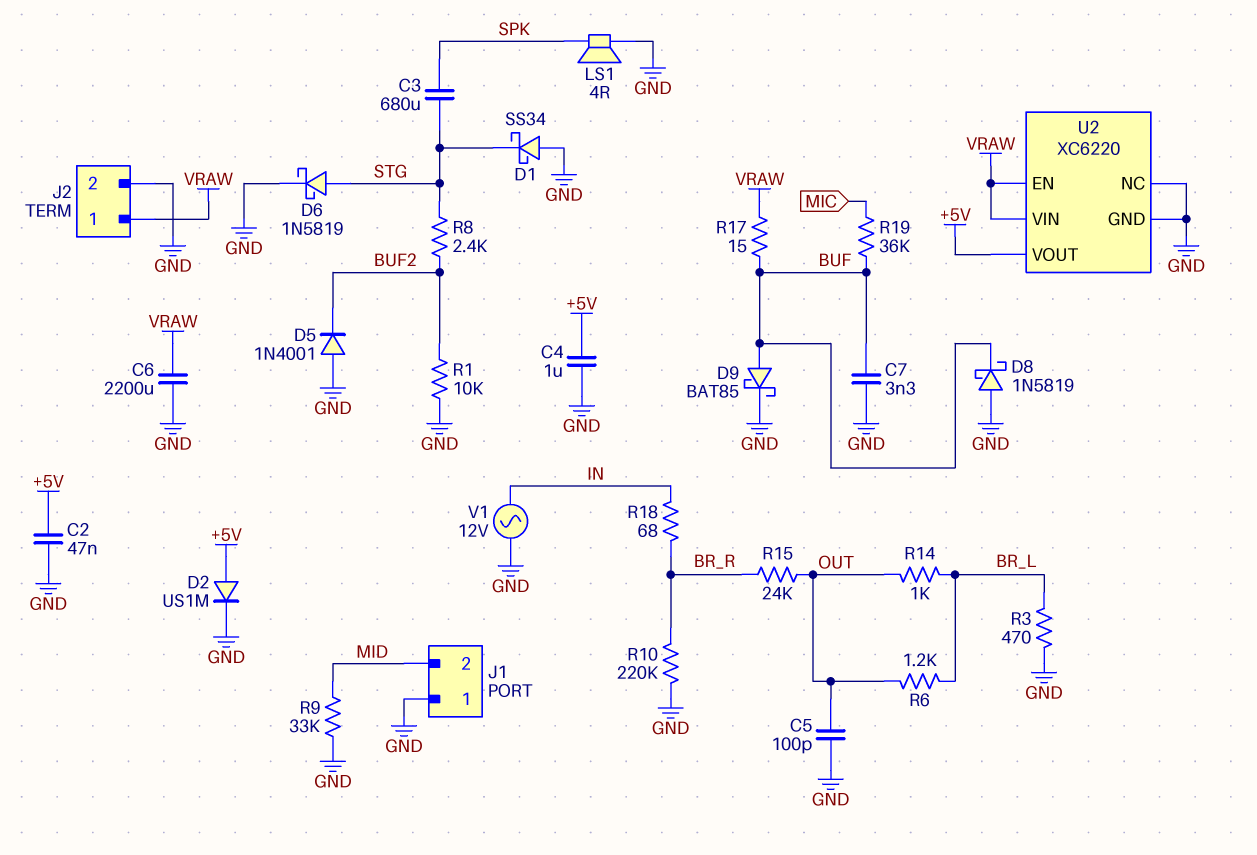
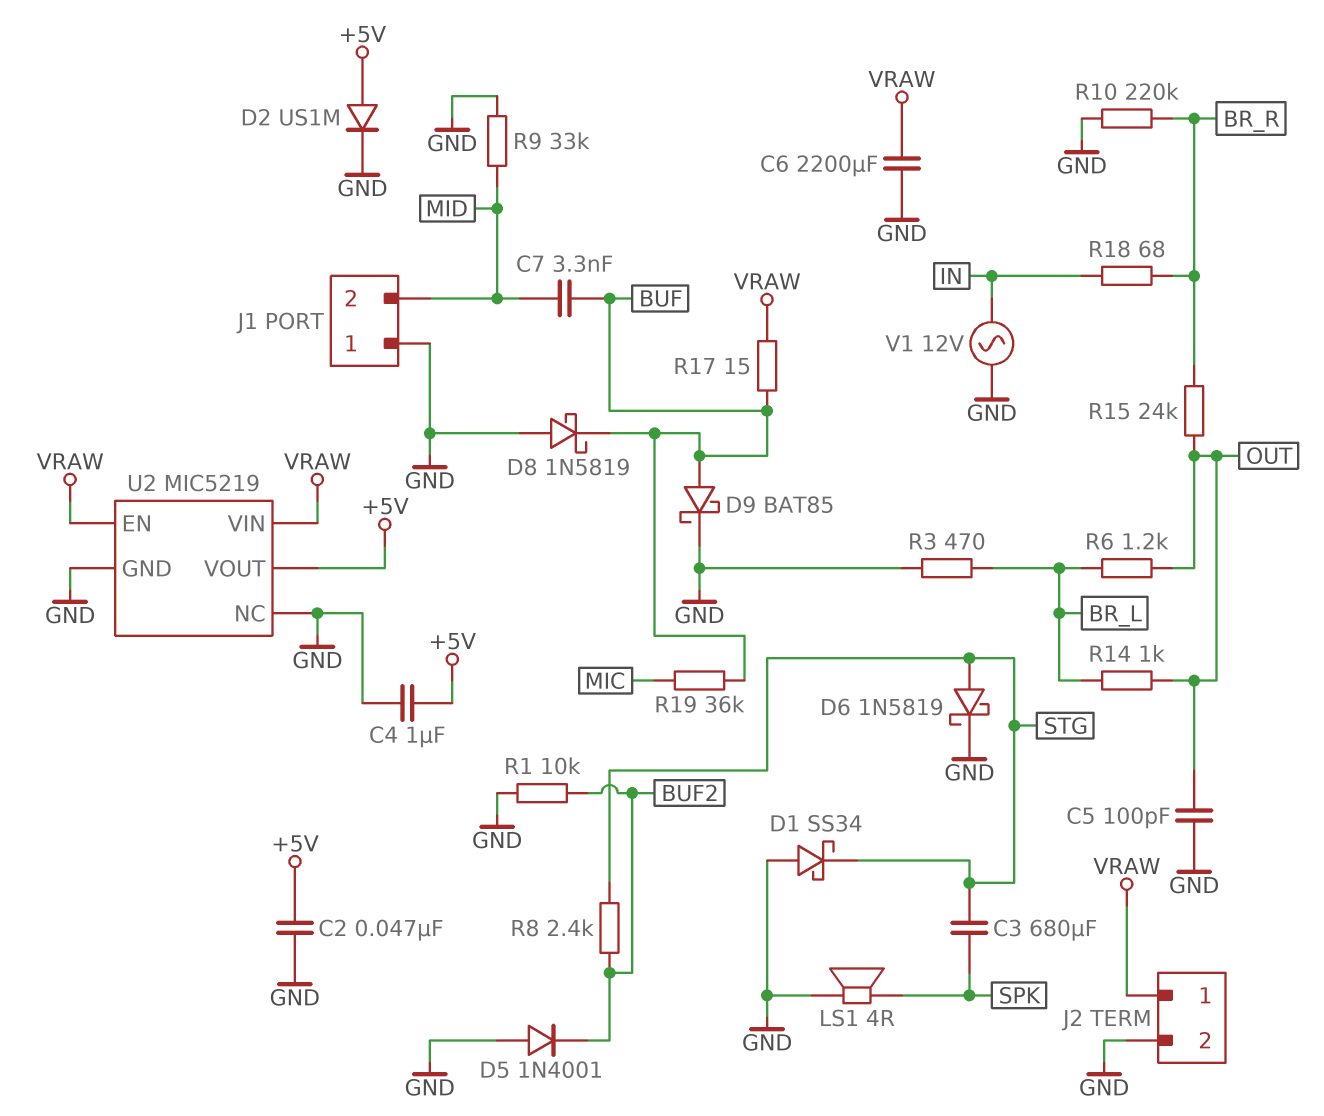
C7: 3.3nF (BUF, GND) -> 3.3nF (BUF, MID)
U2: XC6220 -> MIC5219

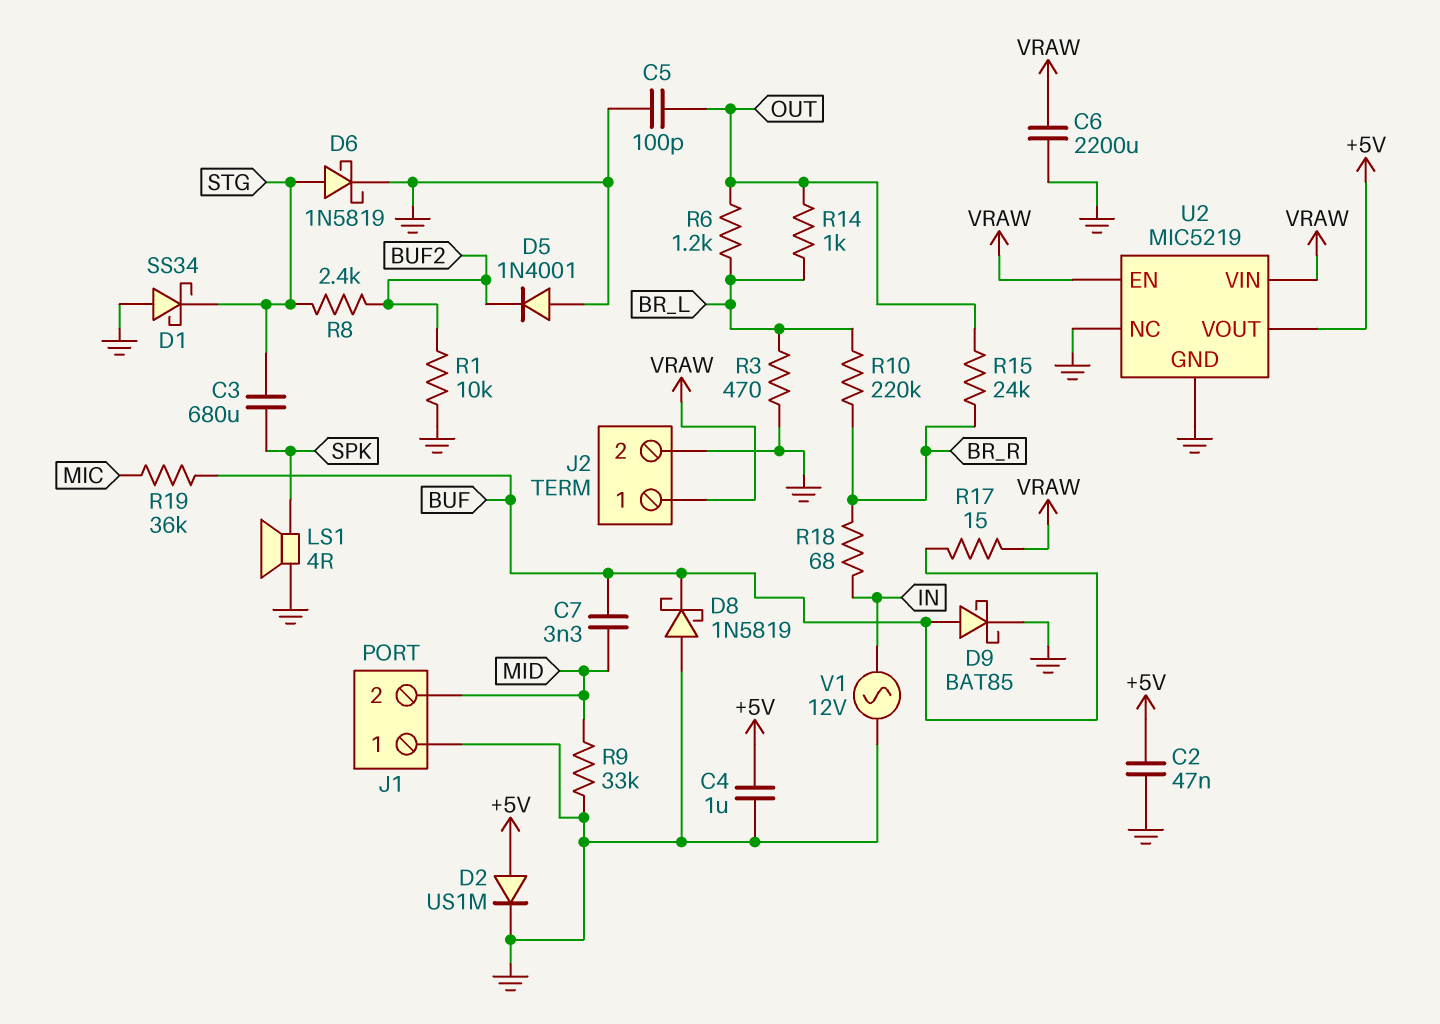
R10: 220k (BR_R, GND) -> 220k (BR_L, BR_R)

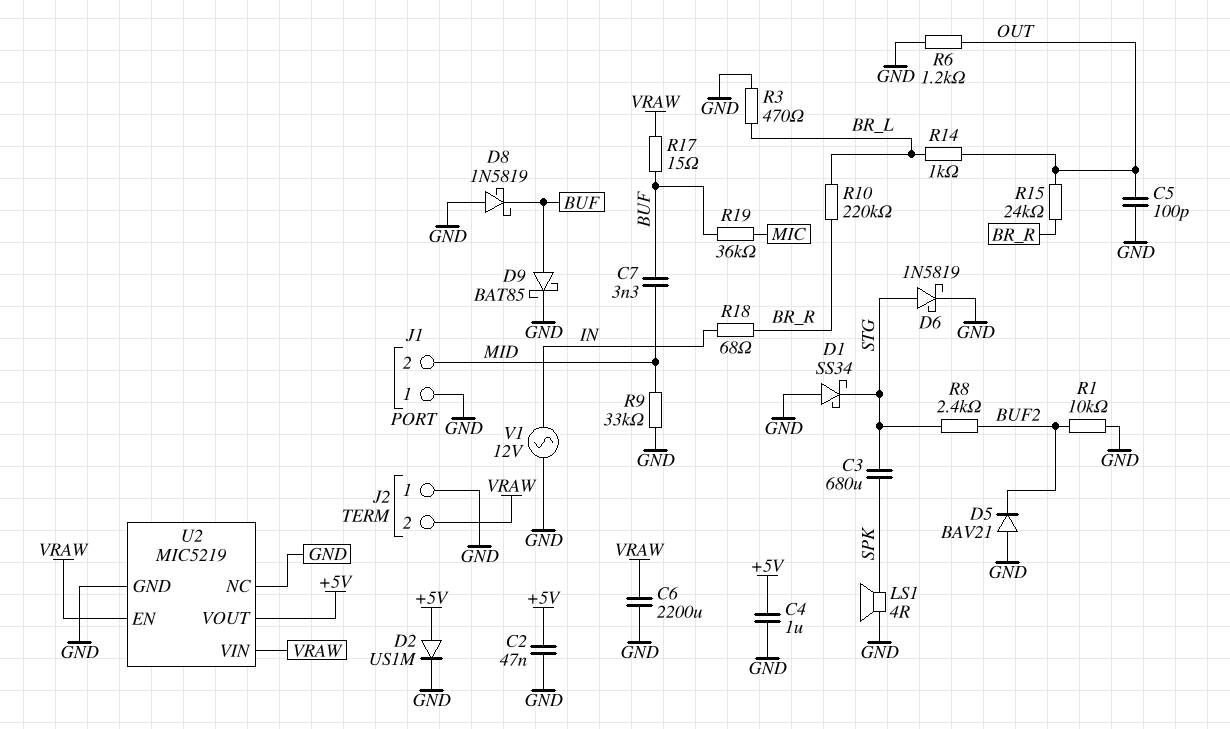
D5: diode 1N4001 (A GND, K BUF2) -> diode BAV21 (A GND, K BUF2)
J2 pin 1: VRAW -> GND
J2 pin 2: GND -> VRAW
R6: 1.2k (BR_L, OUT) -> 1.2k (GND, OUT)

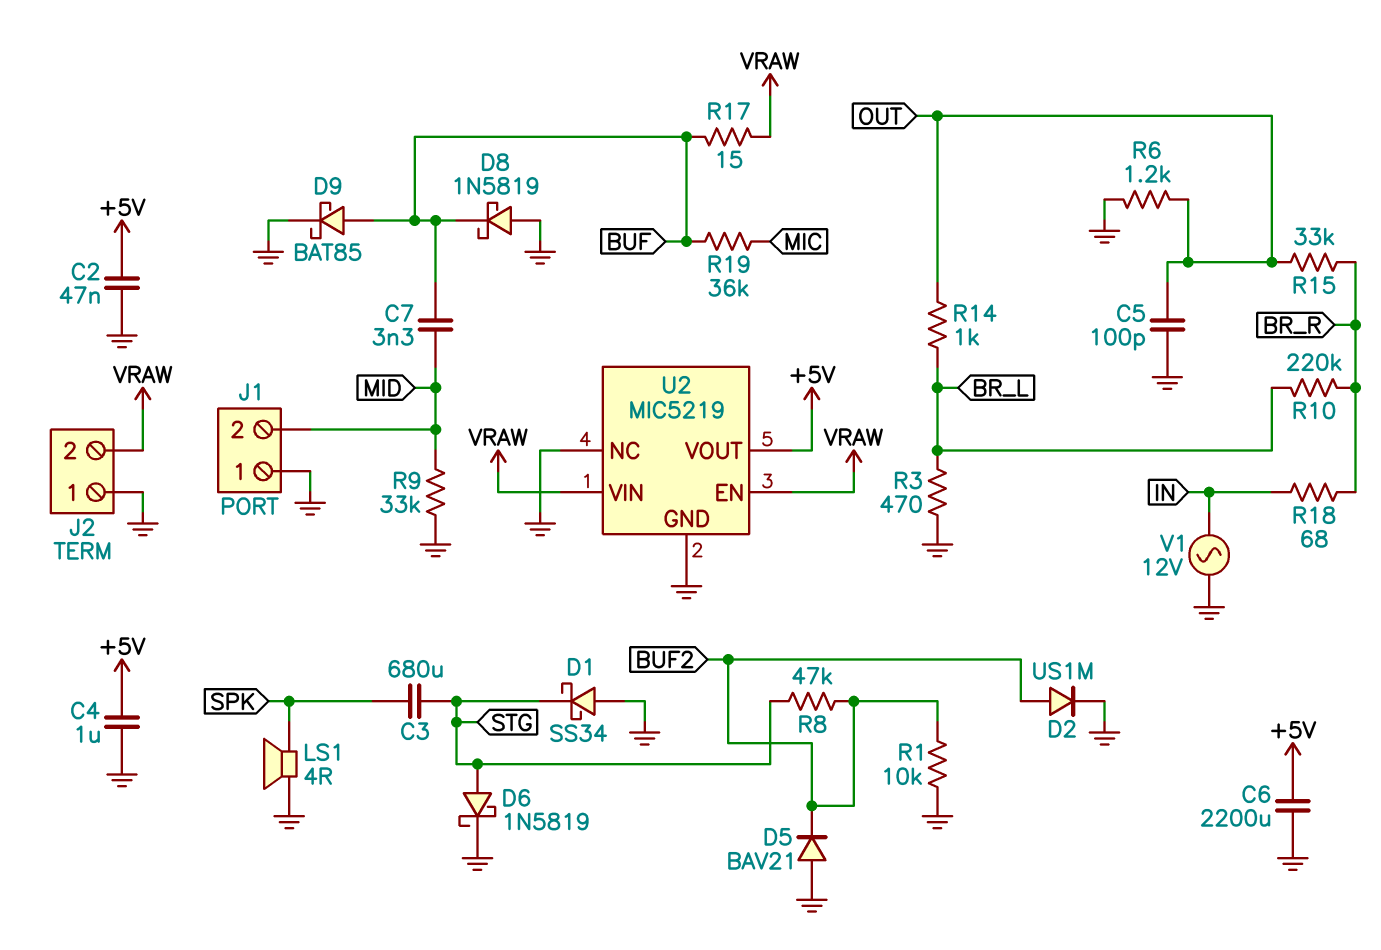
C6: 2200uF (GND, VRAW) -> 2200uF (+5V, GND)
D2: diode US1M (A +5V, K GND) -> diode US1M (A BUF2, K GND)
R8: 2.4k (BUF2, STG) -> 47k (BUF2, STG)
R15: 24k (BR_R, OUT) -> 33k (BR_R, OUT)

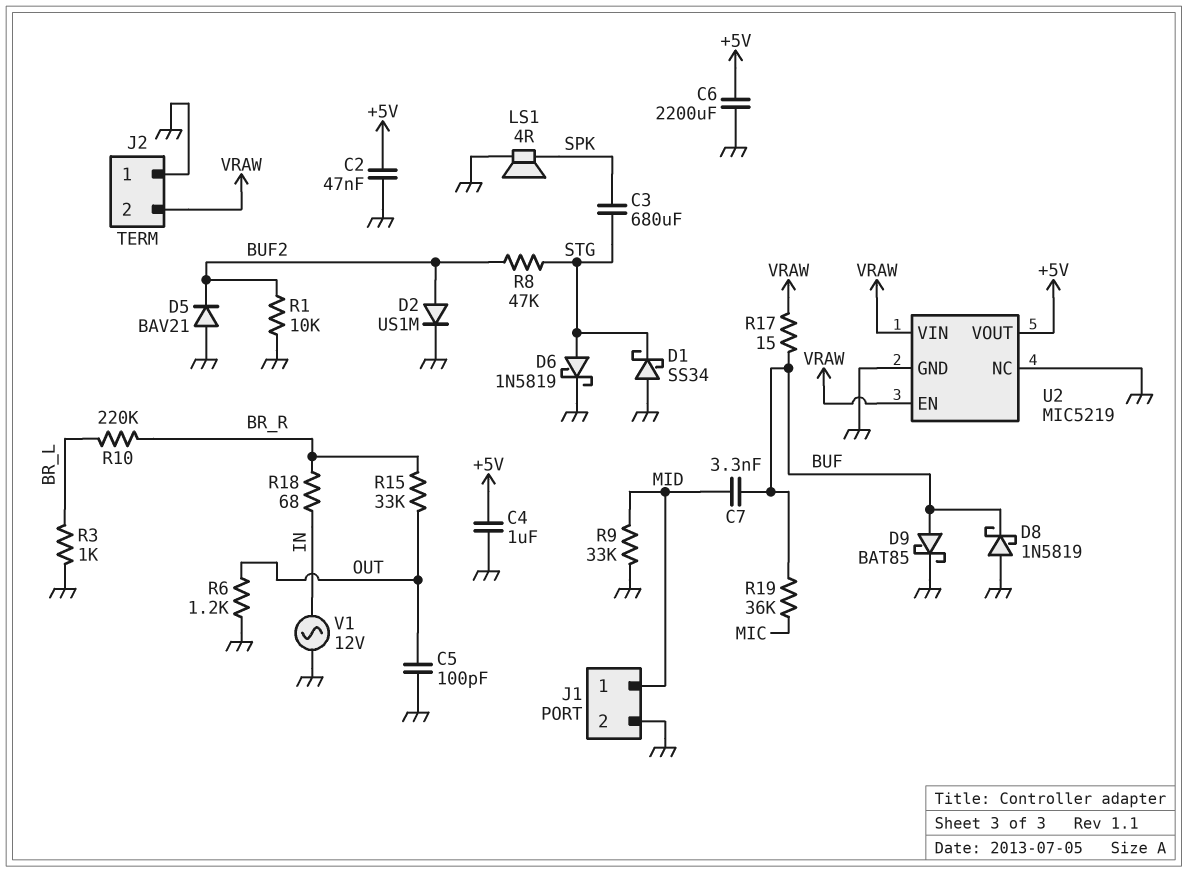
J1 pin 1: GND -> MID
J1 pin 2: MID -> GND
R3: 470 (BR_L, GND) -> 1k (BR_L, GND)
R14: 1k (BR_L, OUT) -> none

